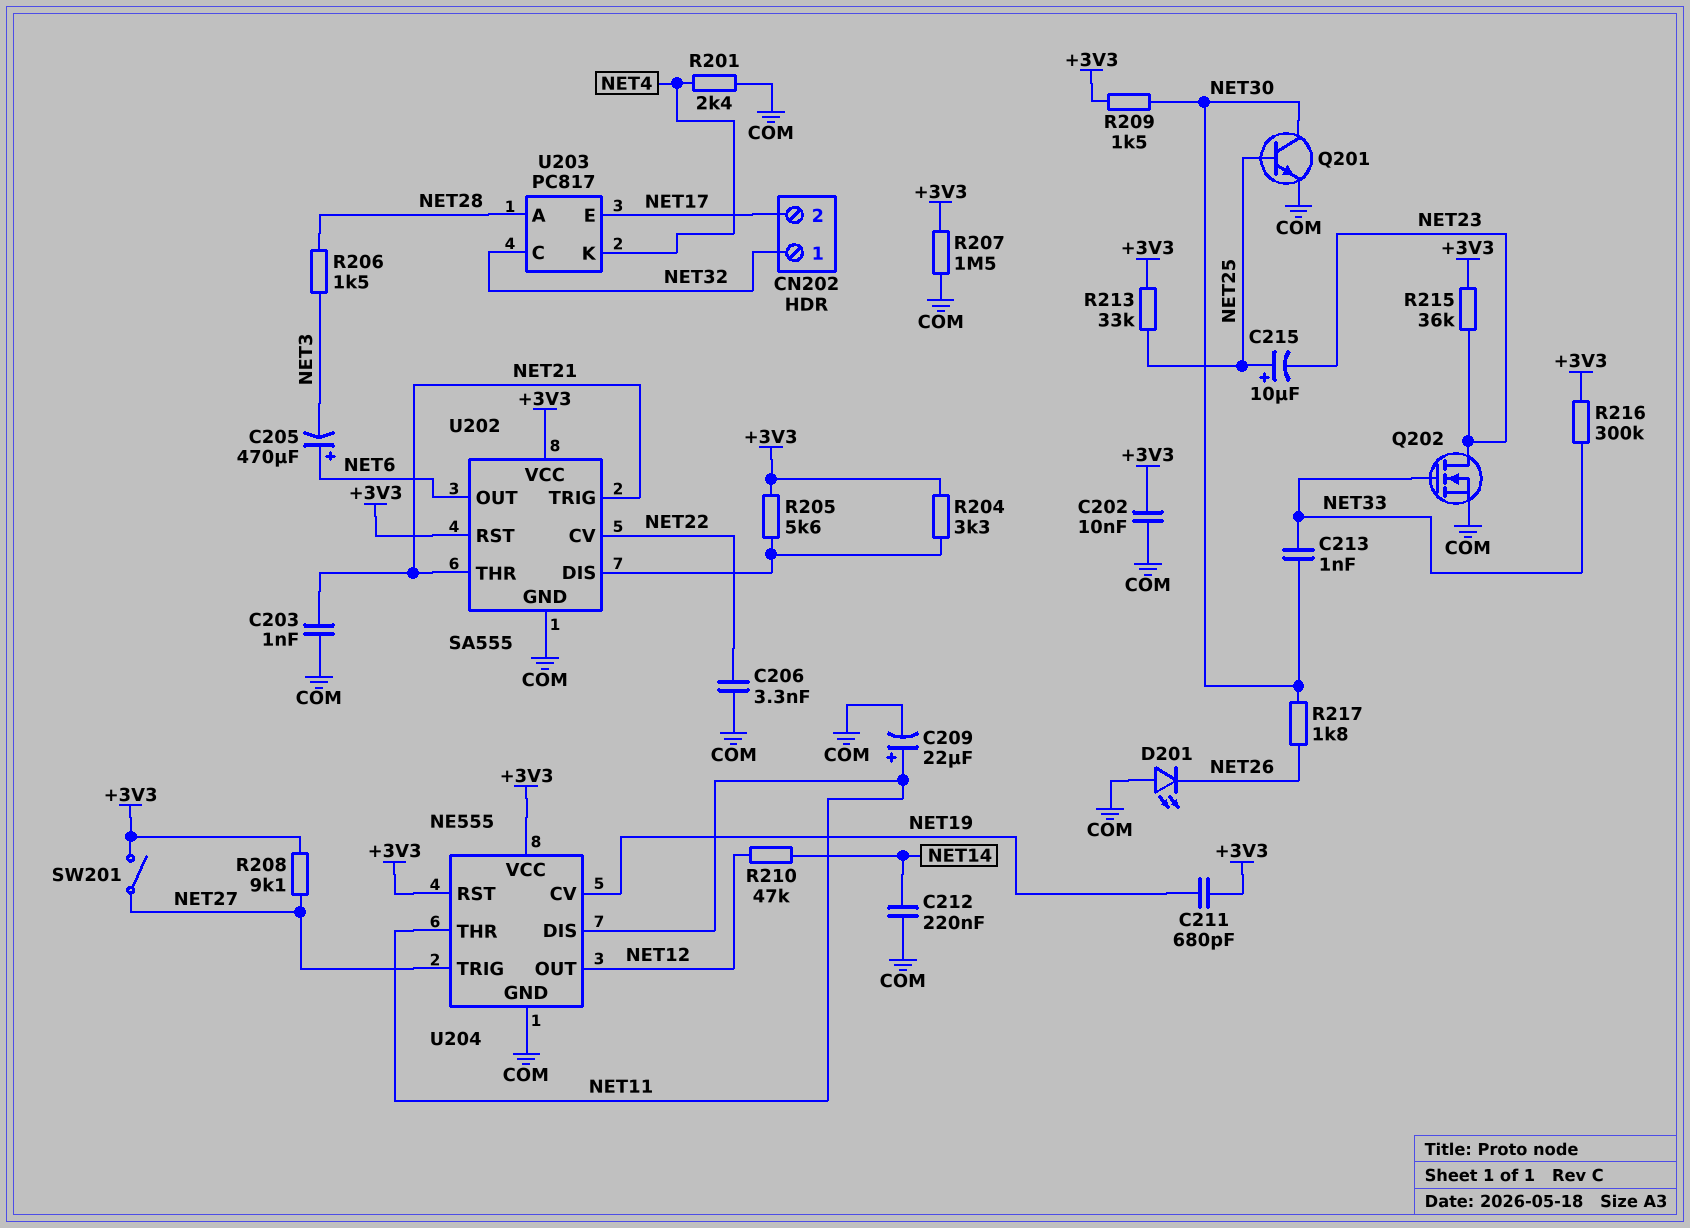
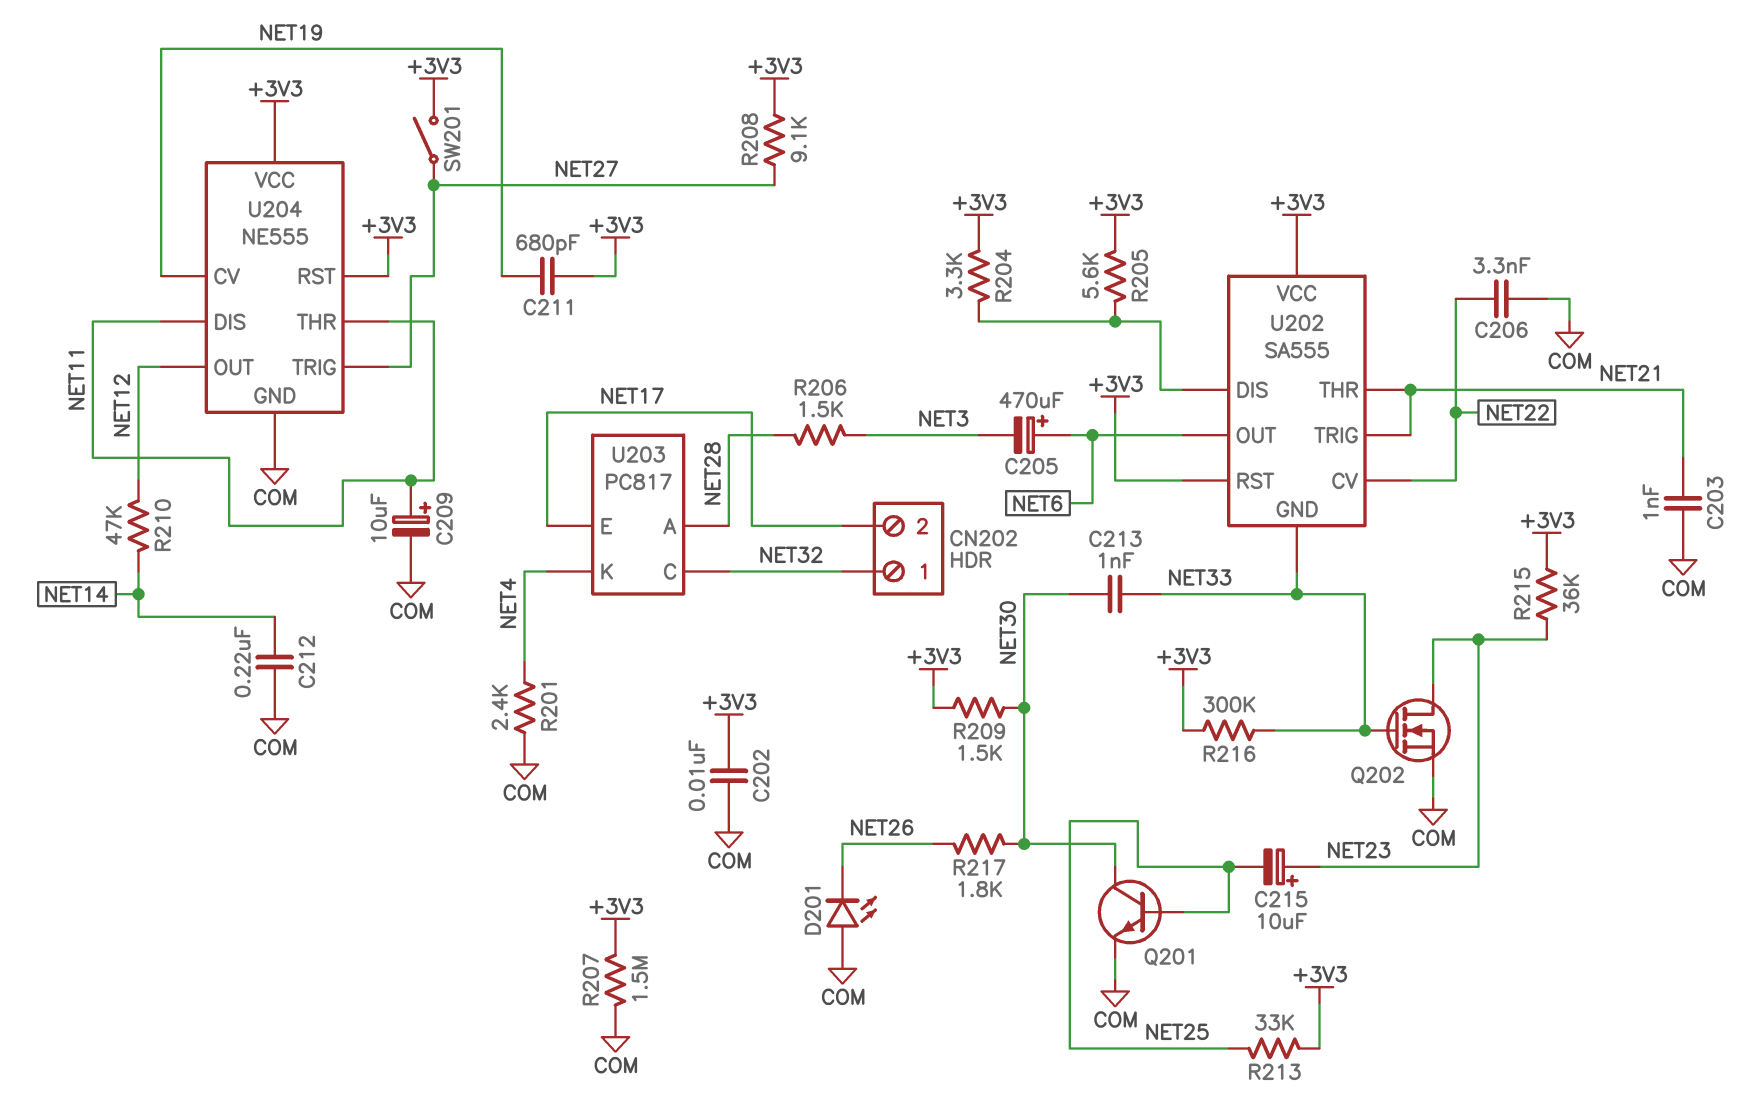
C209: 22uF (plus NET11, minus COM) -> 10uF (plus NET11, minus COM)
C215: 10uF (plus NET25, minus NET23) -> 10uF (plus NET23, minus NET25)
U202 pin GND: COM -> NET33

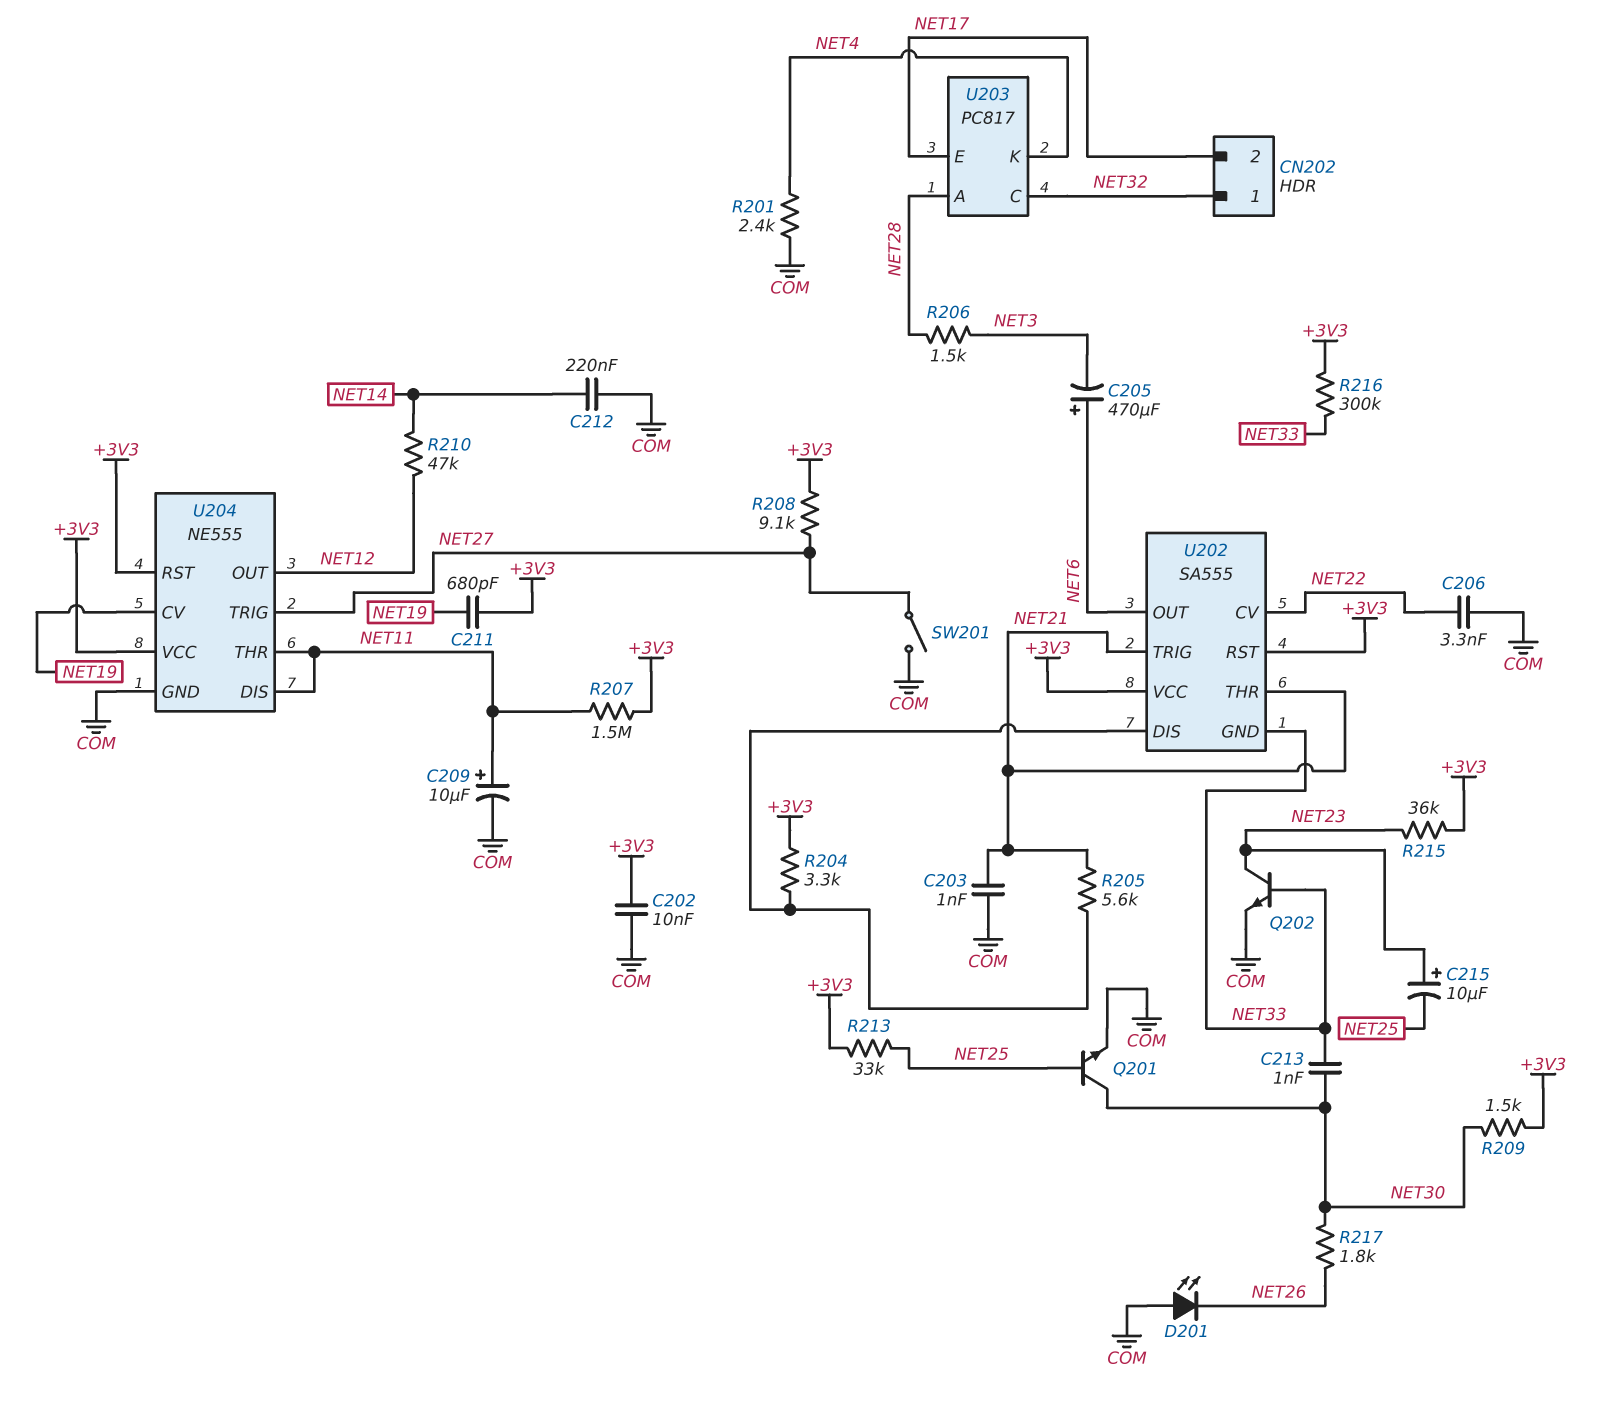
Q202: NMOS (G NET33, D NET23, S COM) -> NPN (B NET33, C NET23, E COM)
R205: 5.6k (+3V3, U202/DIS) -> 5.6k (NET21, U202/DIS)
R207: 1.5M (+3V3, COM) -> 1.5M (+3V3, NET11)
SW201: switch (+3V3, NET27) -> switch (COM, NET27)

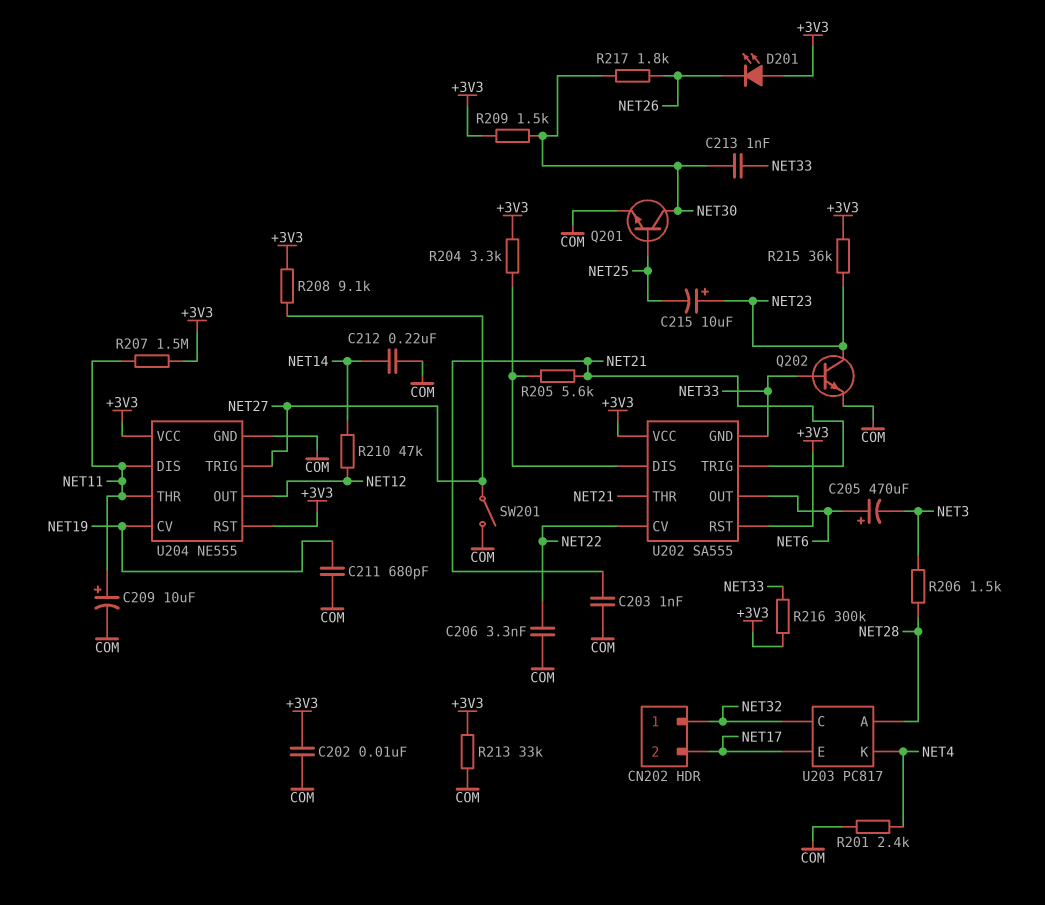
C211: 680pF (+3V3, NET19) -> 680pF (COM, NET19)
D201: LED (A COM, K NET26) -> LED (A +3V3, K NET26)
R213: 33k (+3V3, NET25) -> 33k (+3V3, COM)

